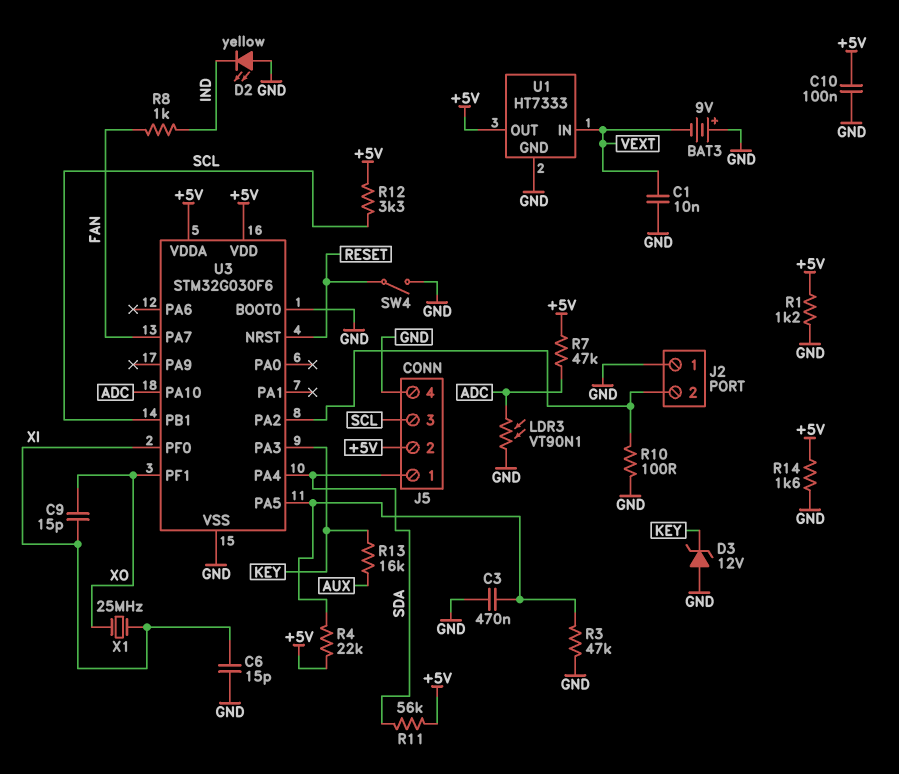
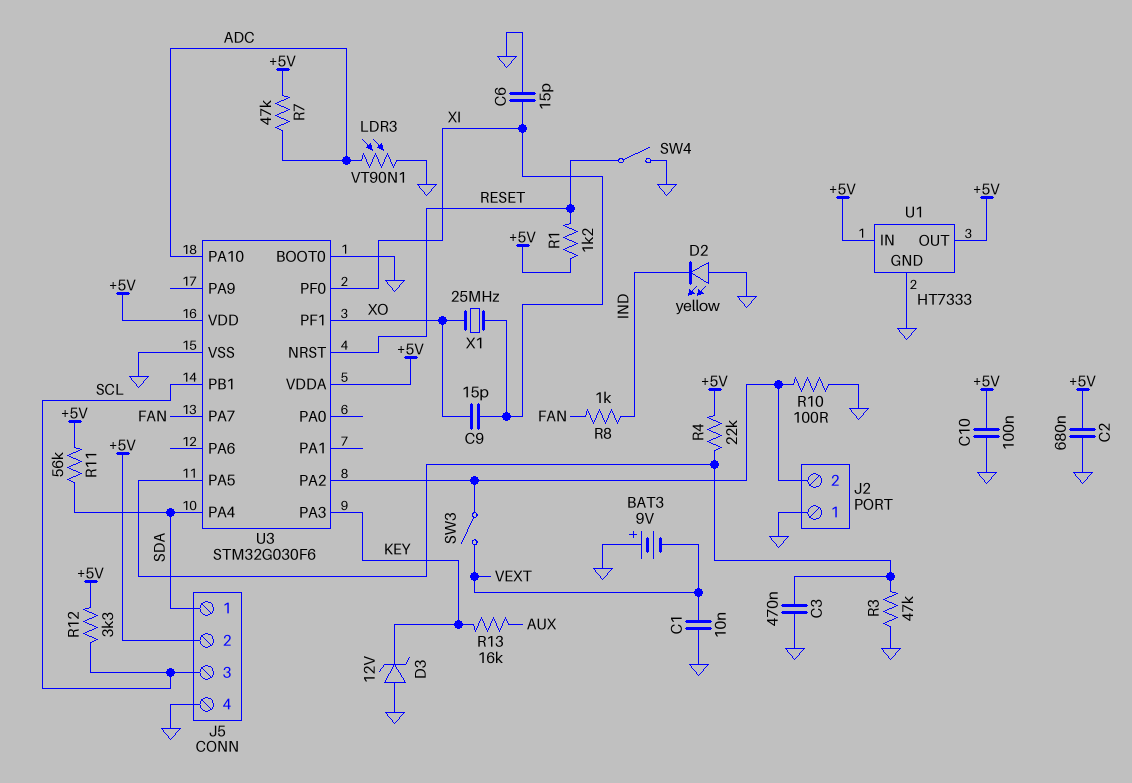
C2: none -> 680nF (+5V, GND)
R1: 1.2k (+5V, GND) -> 1.2k (+5V, RESET)
R14: 1.6k (+5V, GND) -> none
SW3: none -> switch (J2/2, VEXT)
U1 pin IN: VEXT -> +5V

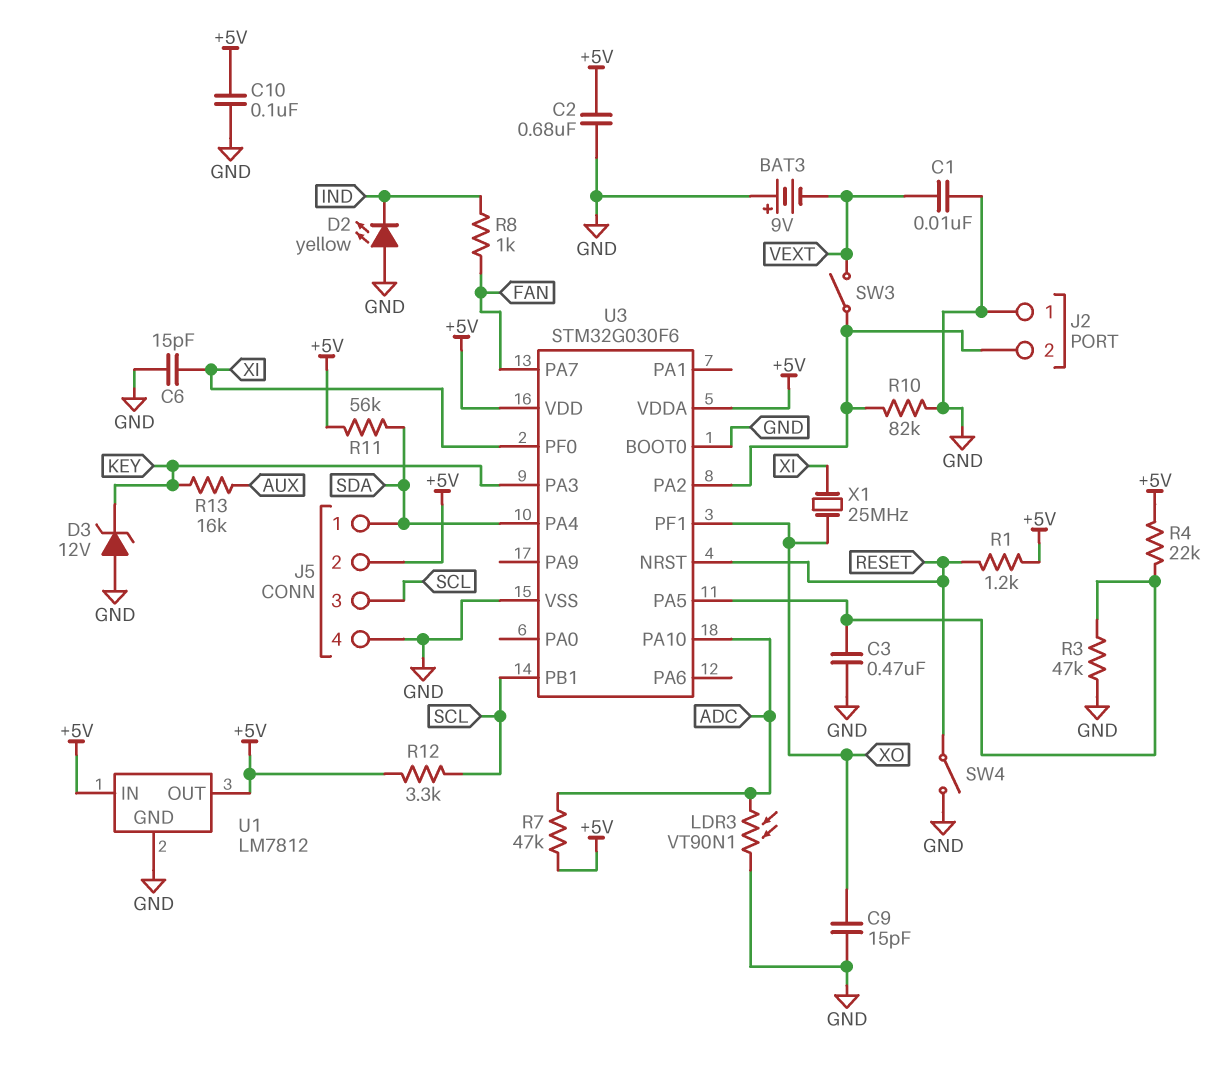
C9: 15pF (XI, XO) -> 15pF (GND, XO)
R10: 100 (GND, J2/2) -> 82k (GND, J2/2)
U1: HT7333 -> LM7812

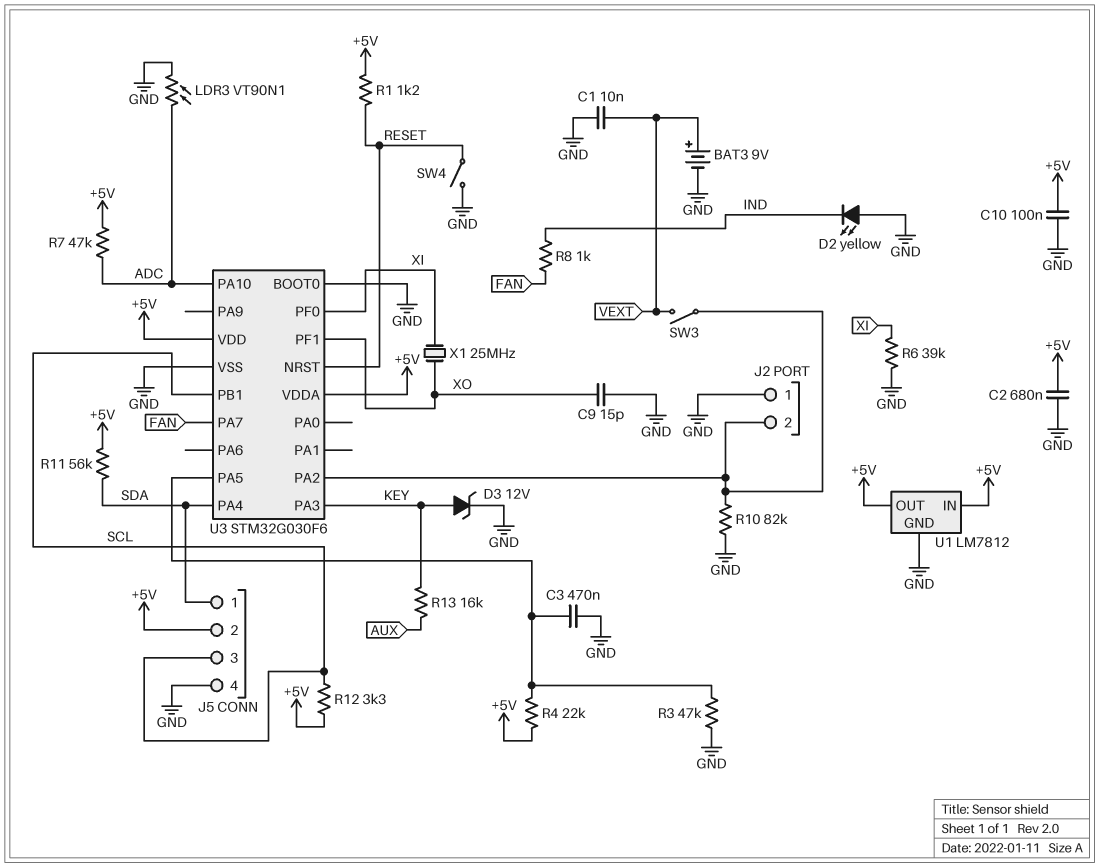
BAT3: 9V (plus GND, minus VEXT) -> 9V (plus VEXT, minus GND)
C6: 15pF (GND, XI) -> none
D3: zener 12V (A GND, K KEY) -> zener 12V (A KEY, K GND)
R6: none -> 39k (GND, XI)

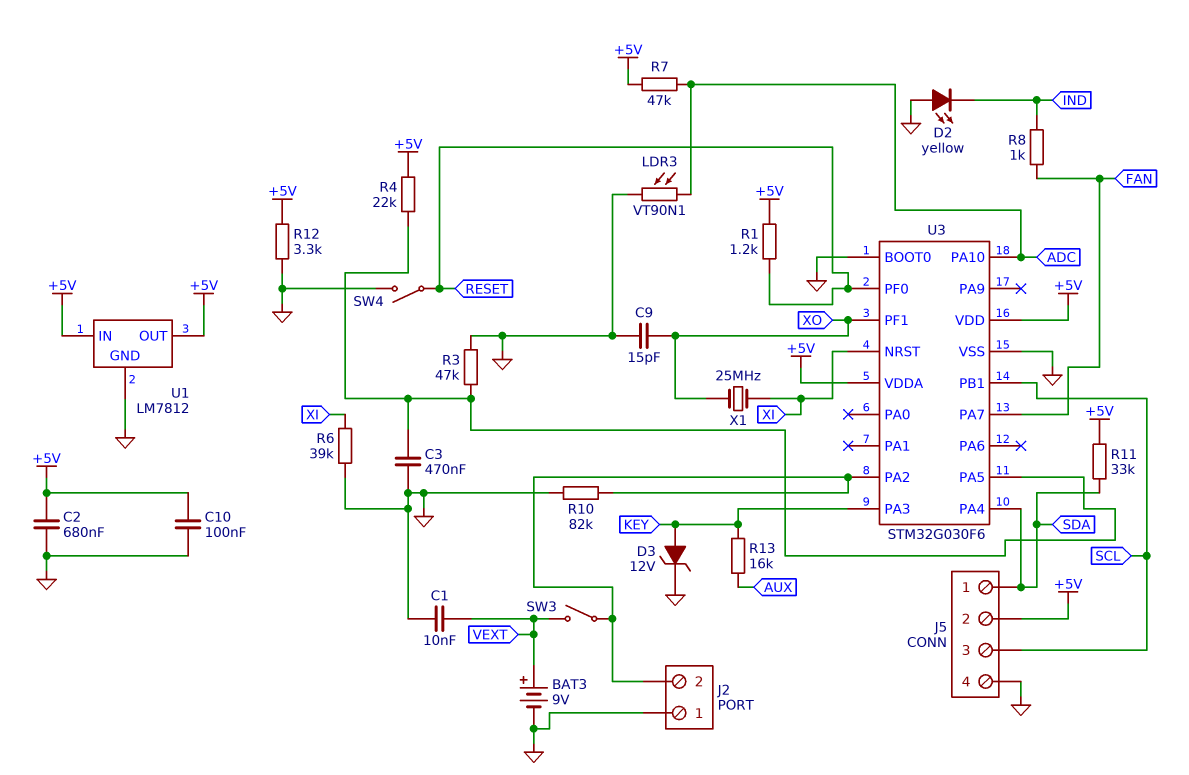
R11: 56k (+5V, SDA) -> 33k (+5V, SDA)
R12: 3.3k (+5V, SCL) -> 3.3k (+5V, GND)
U3 pin NRST: RESET -> XI
U3 pin PF0: XI -> RESET

